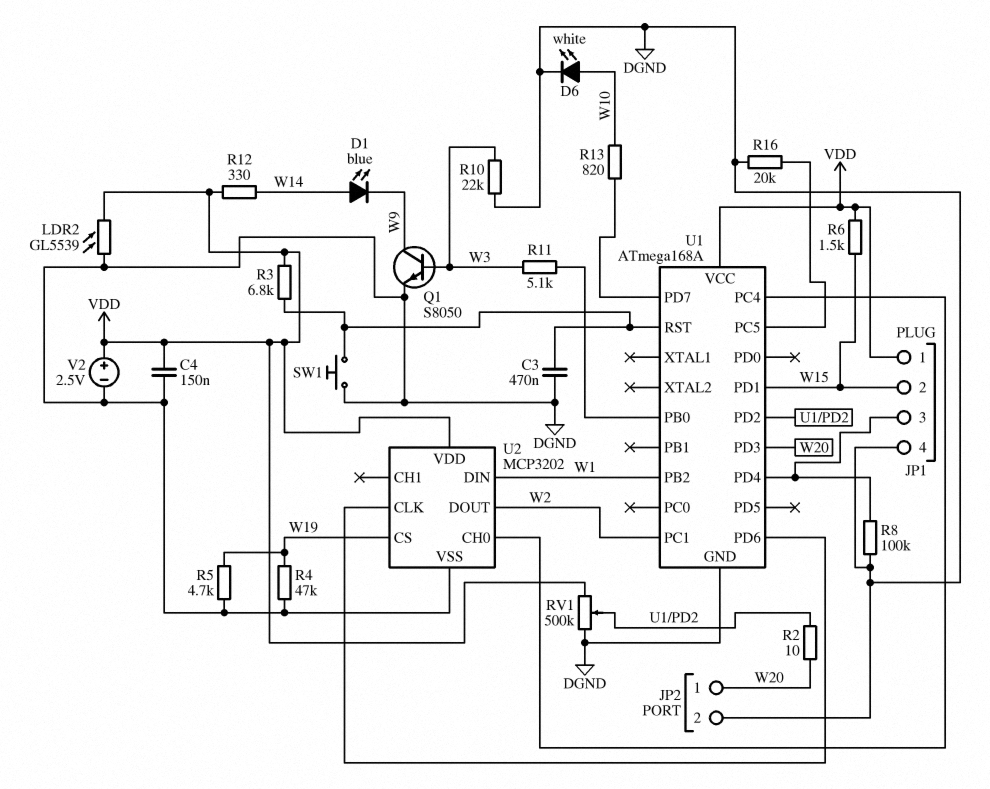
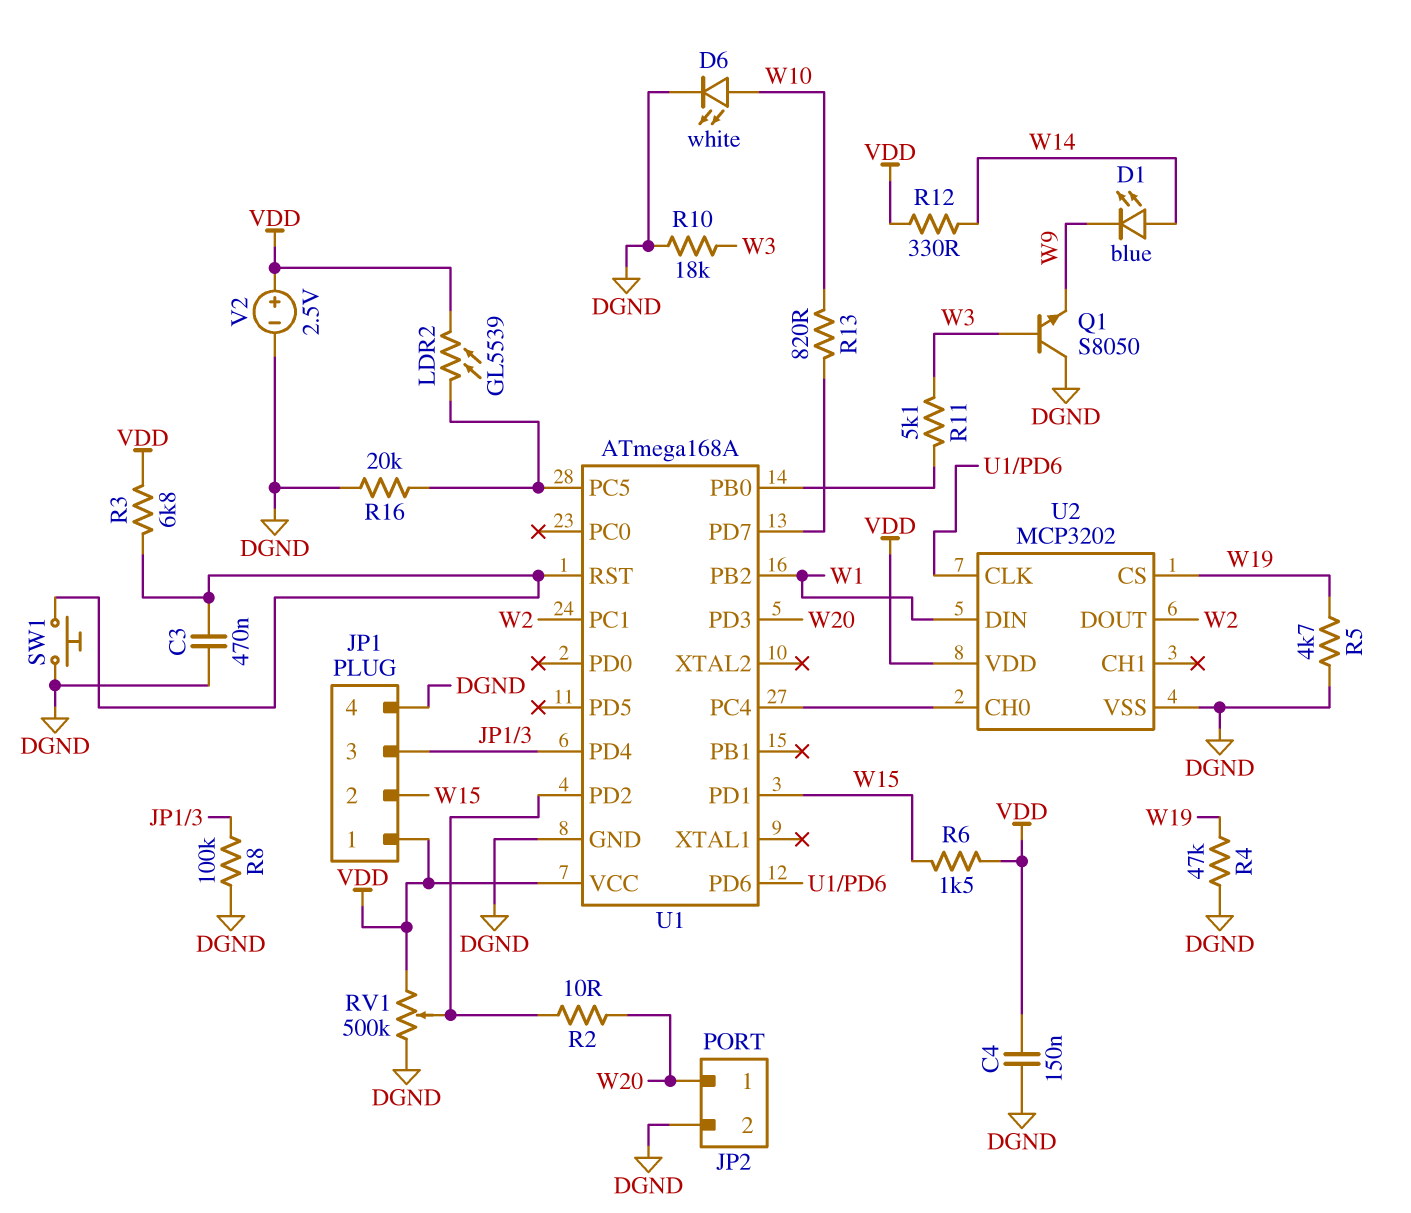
LDR2: GL5539 (DGND, VDD) -> GL5539 (U1/PC5, VDD)
Q1: NPN S8050 (B W3, C W9, E DGND) -> NPN S8050 (B W3, C DGND, E W9)
R10: 22k (DGND, W3) -> 18k (DGND, W3)

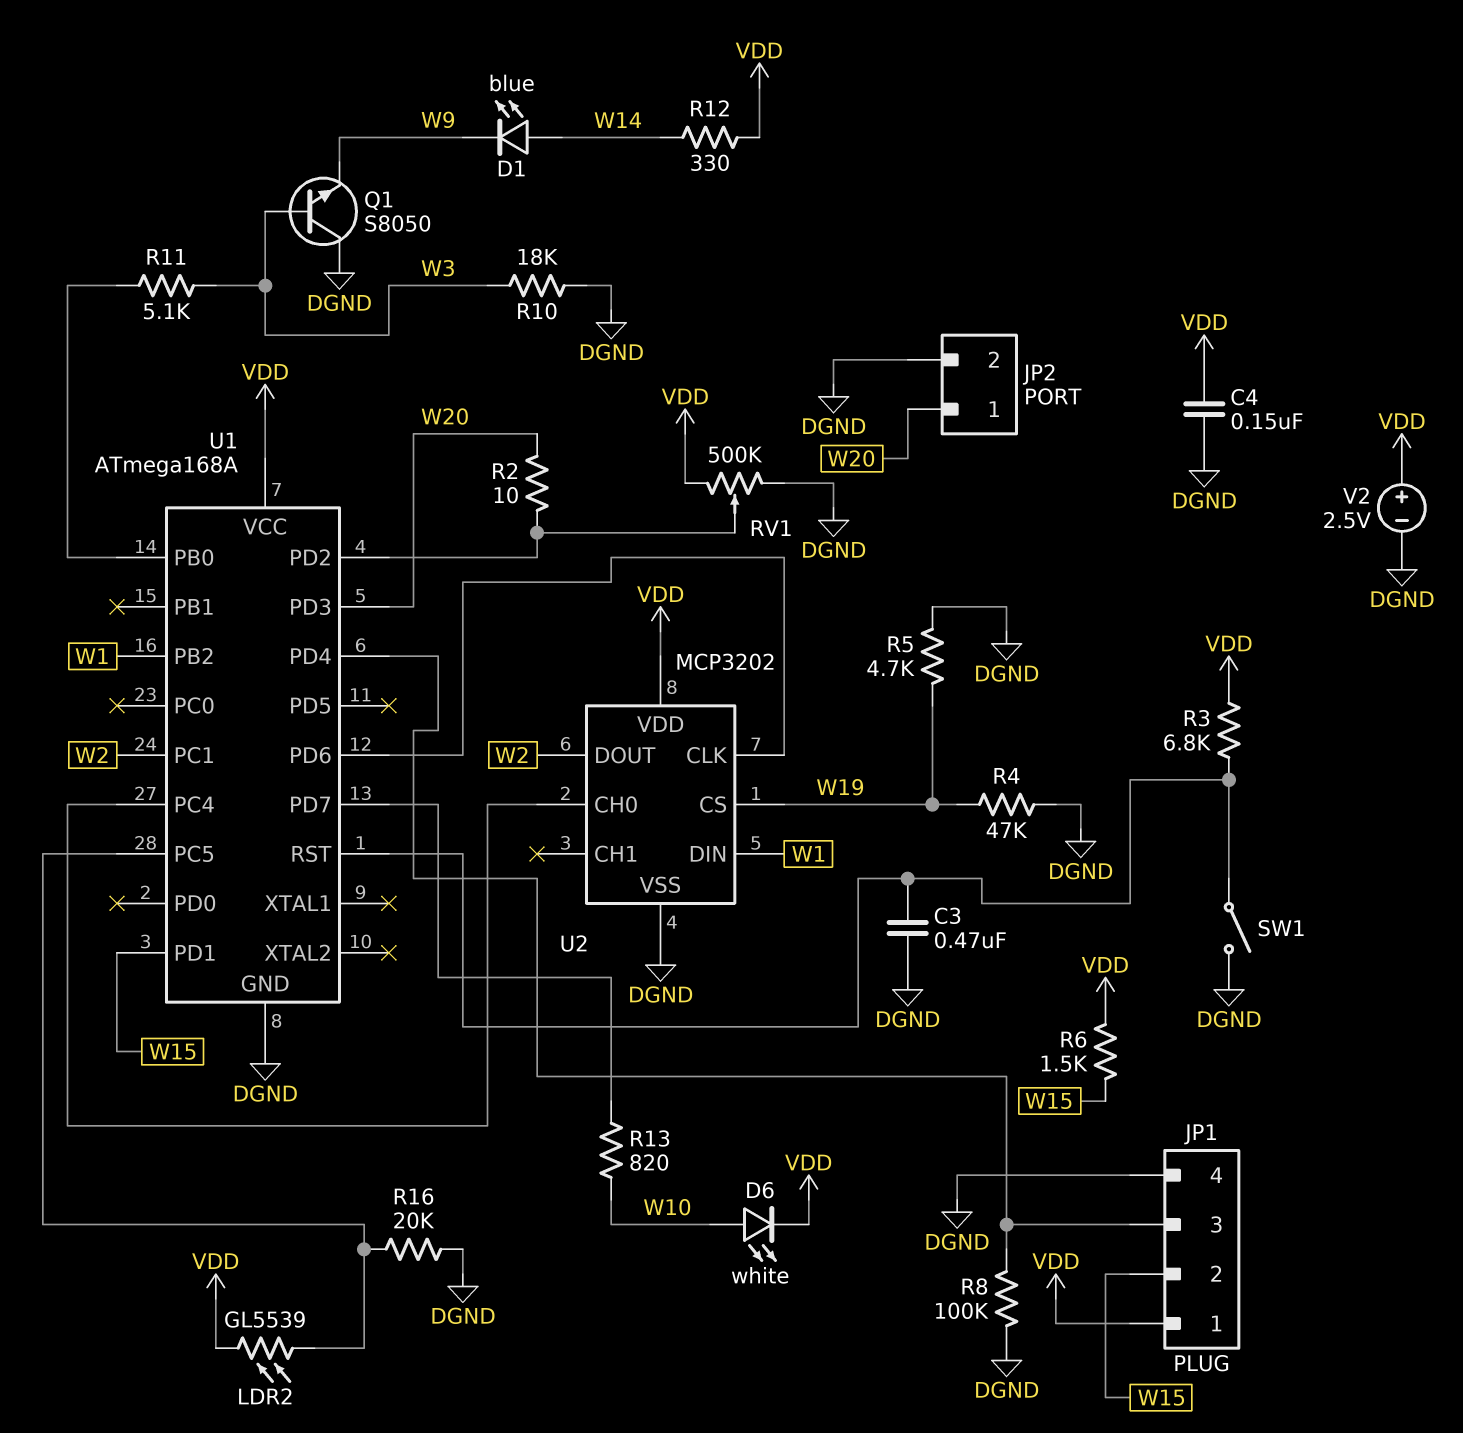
D6: LED white (A W10, K DGND) -> LED white (A W10, K VDD)
SW1: button (DGND, U1/RST) -> switch (DGND, U1/RST)

